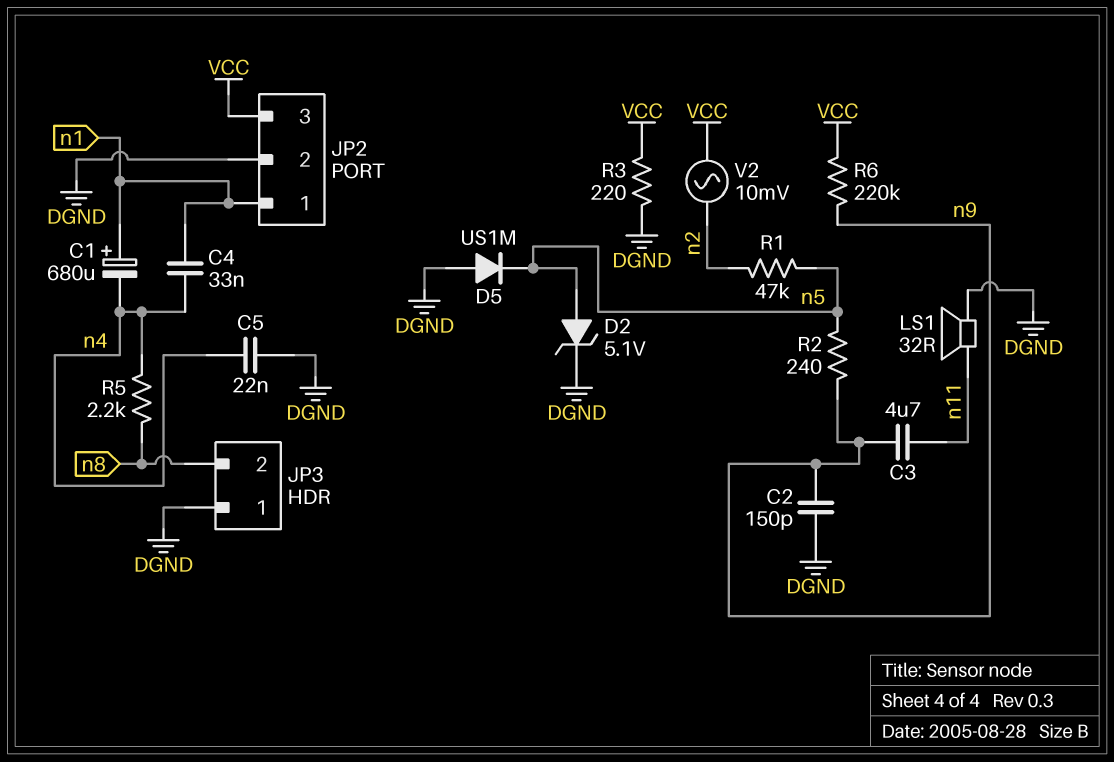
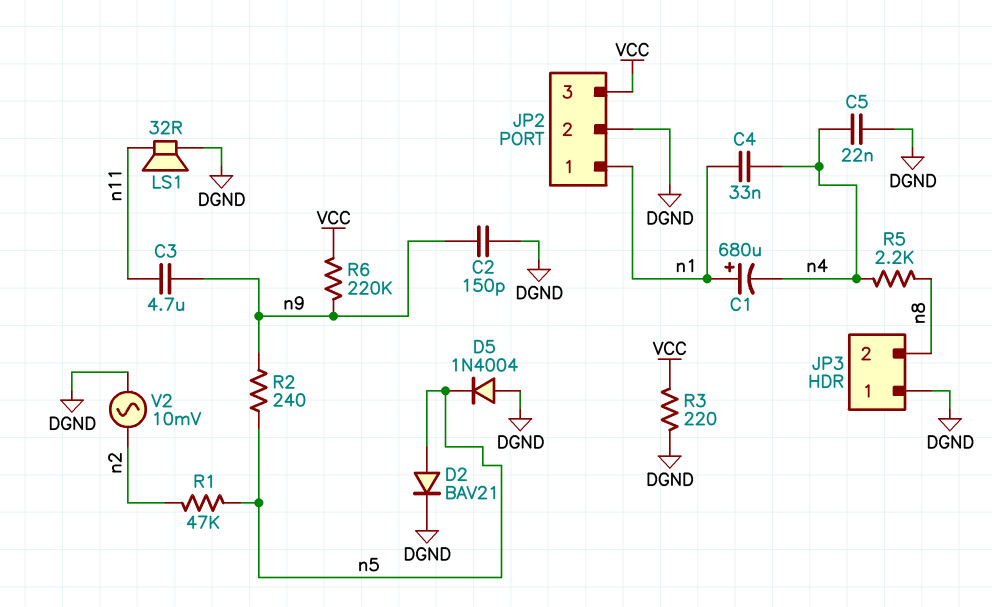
D2: zener 5.1V (A n5, K DGND) -> diode BAV21 (A n5, K DGND)
D5: diode US1M (A DGND, K n5) -> diode 1N4004 (A DGND, K n5)
V2: AC 10mV (VCC, n2) -> AC 10mV (DGND, n2)

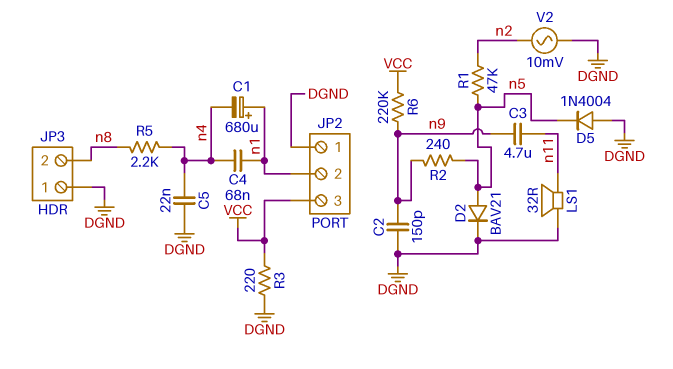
C4: 33nF (n1, n4) -> 68nF (n1, n4)
JP2 pin 1: n1 -> DGND
JP2 pin 2: DGND -> n1

